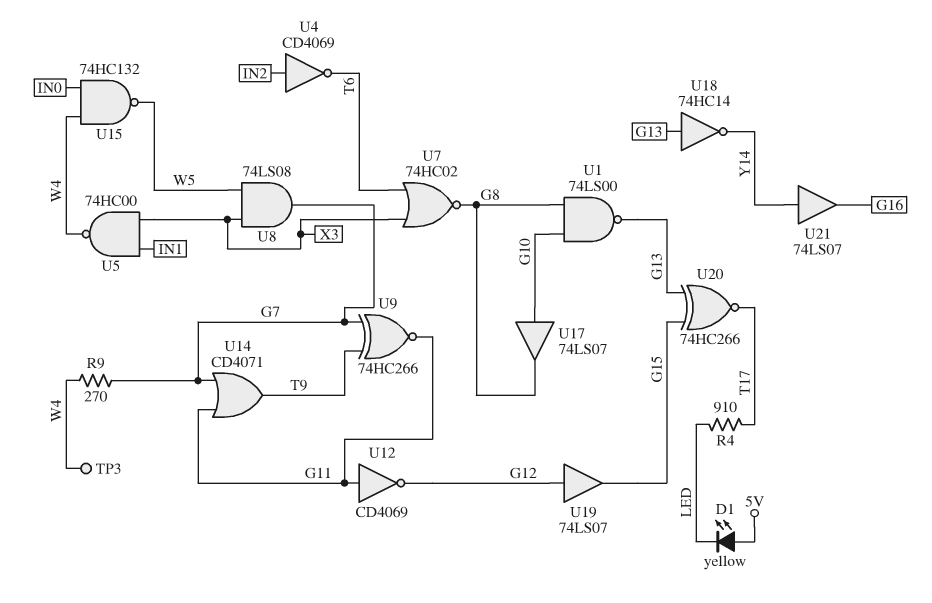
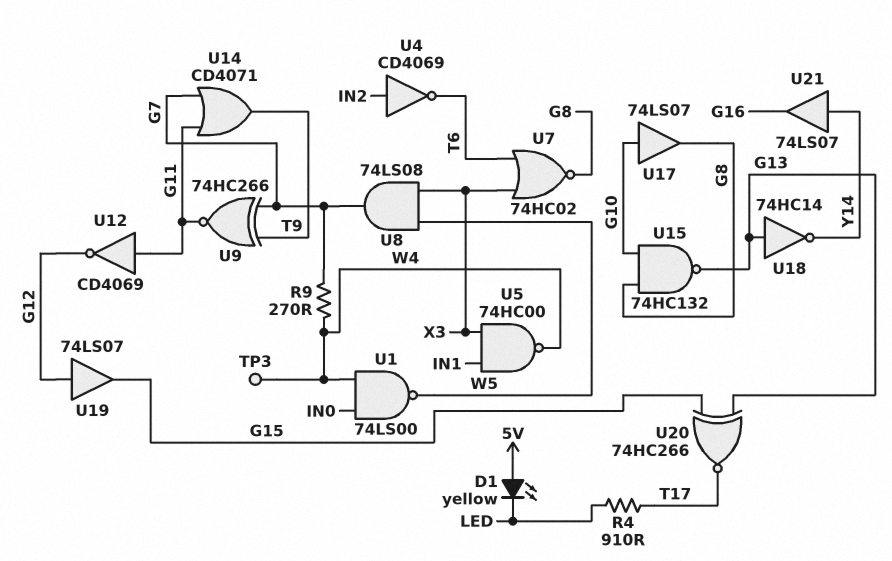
U1: NAND 74LS00 (in G8, in G10, out G13) -> NAND 74LS00 (in IN0, in W4, out W5)
U15: NAND 74HC132 (in IN0, in W4, out W5) -> NAND 74HC132 (in G8, in G10, out G13)

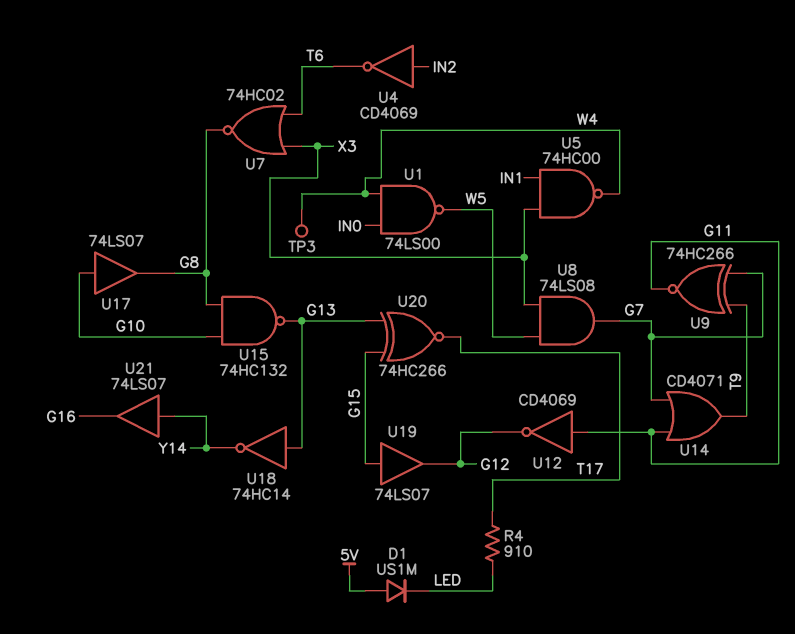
D1: LED yellow (A 5V, K LED) -> diode US1M (A 5V, K LED)
R9: 270 (G7, W4) -> none
U19: buffer 74LS07 (in G12, out G15) -> buffer 74LS07 (in G15, out G12)

